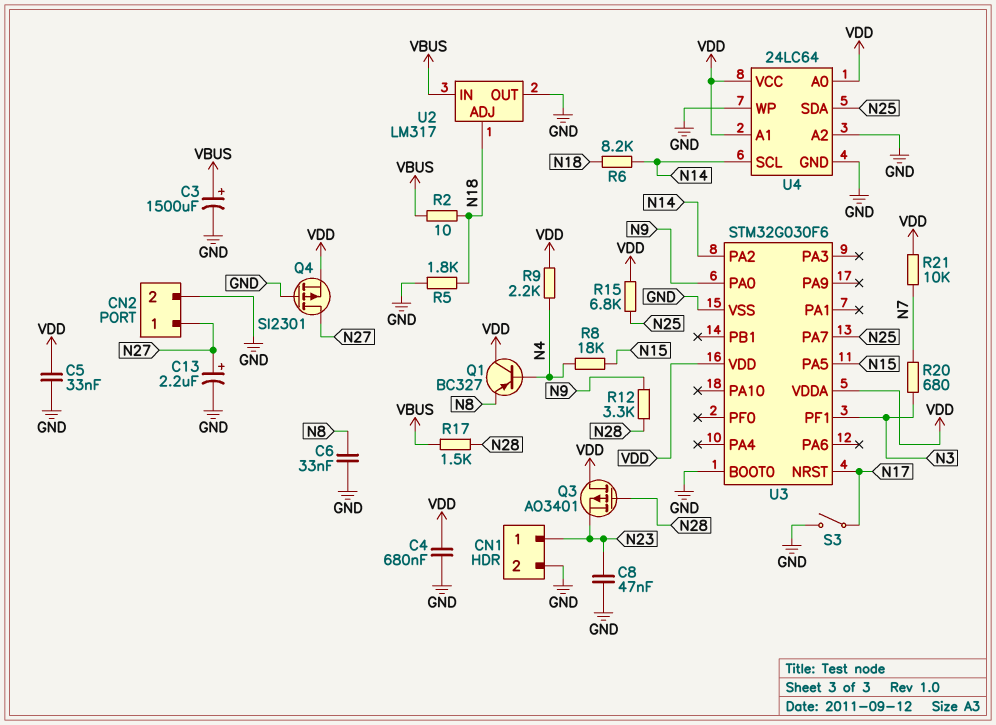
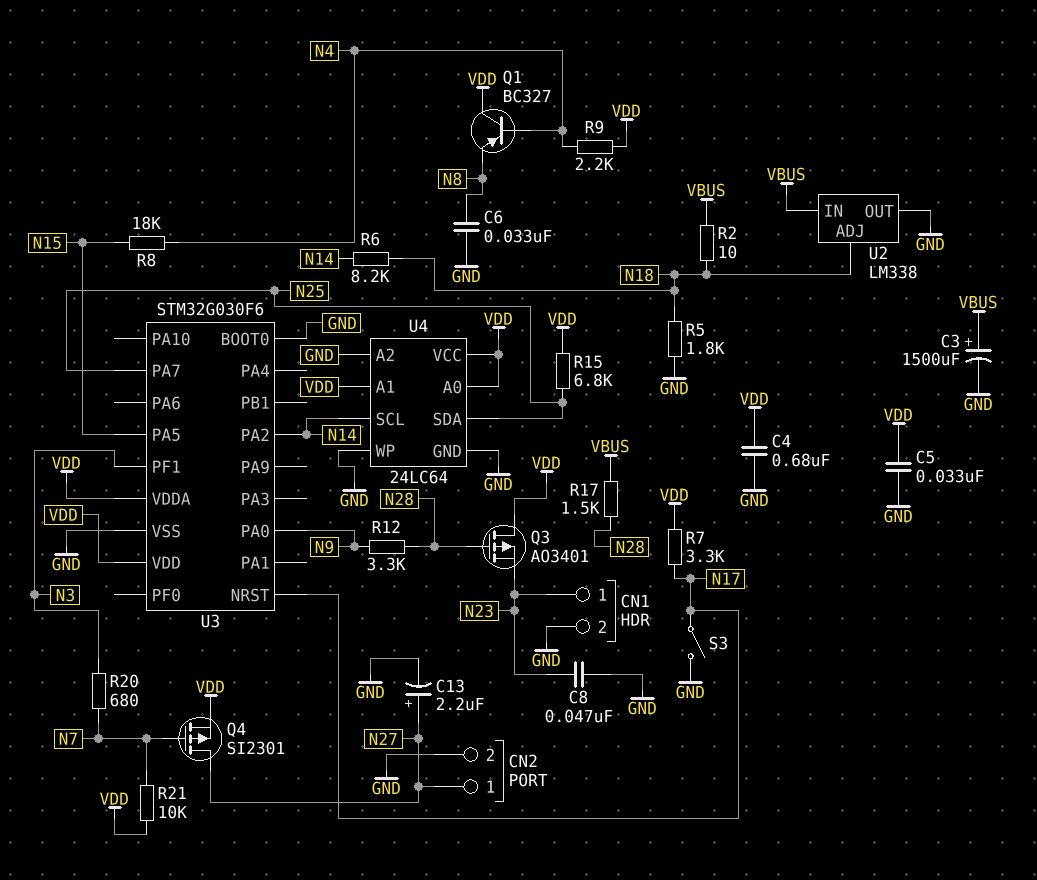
Q4: PMOS SI2301 (G GND, D N27, S VDD) -> PMOS SI2301 (G N7, D N27, S VDD)
R7: none -> 3.3k (N17, VDD)
U2: LM317 -> LM338

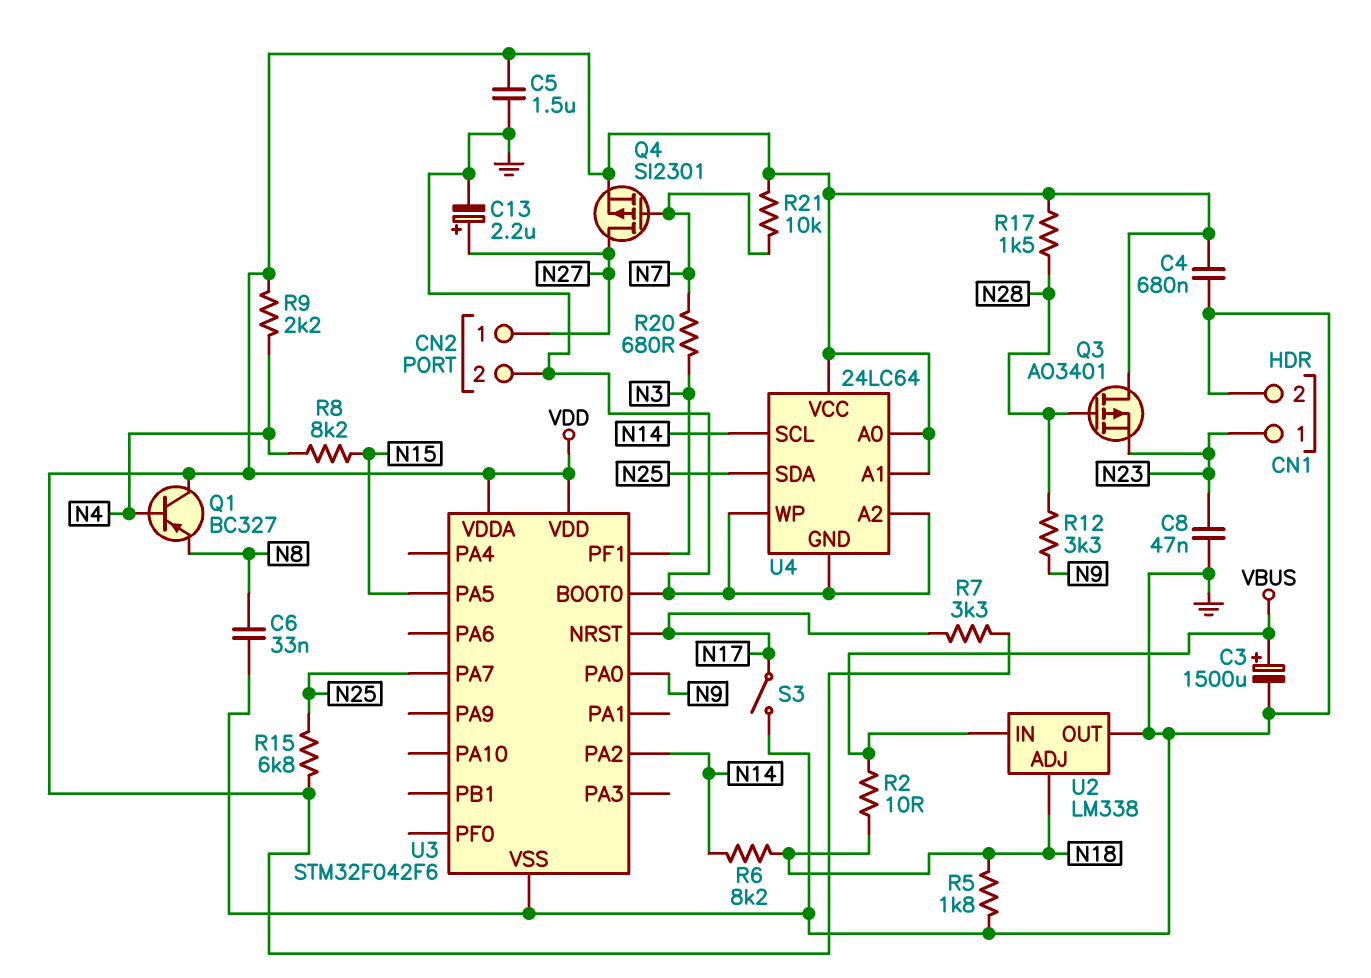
C5: 33nF (GND, VDD) -> 1.5uF (GND, VDD)
R8: 18k (N4, N15) -> 8.2k (N4, N15)
R17: 1.5k (N28, VBUS) -> 1.5k (N28, VDD)
U3: STM32G030F6 -> STM32F042F6

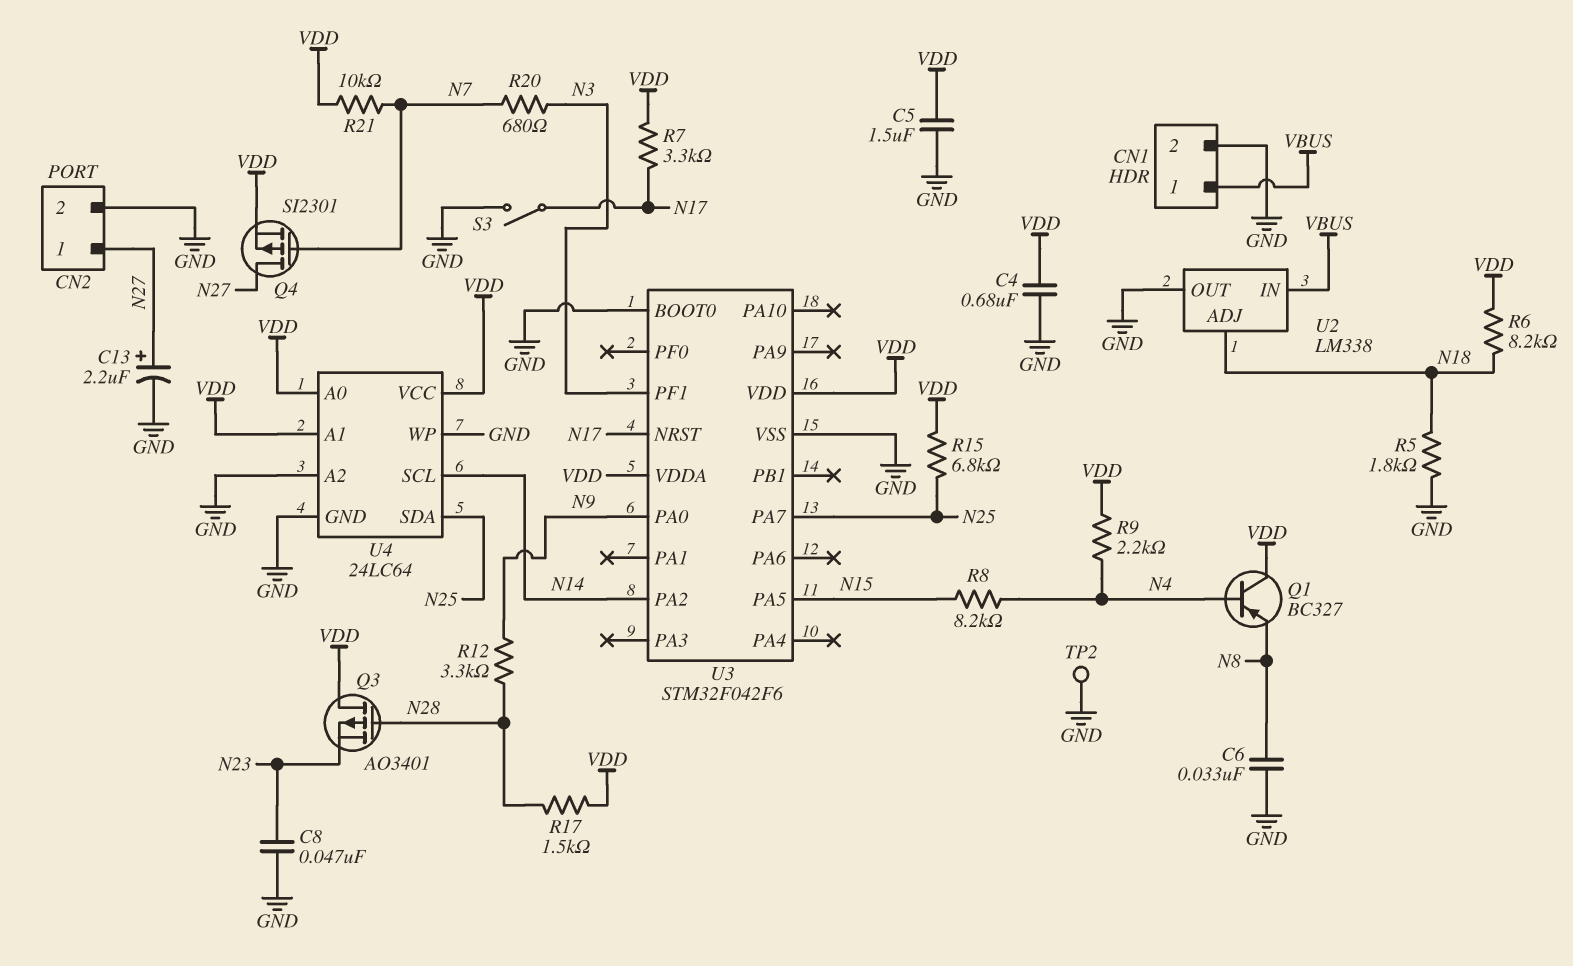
C3: 1500uF (plus VBUS, minus GND) -> none
CN1 pin 1: N23 -> VBUS
R2: 10 (N18, VBUS) -> none
R6: 8.2k (N14, N18) -> 8.2k (N18, VDD)
TP2: none -> test point (GND)

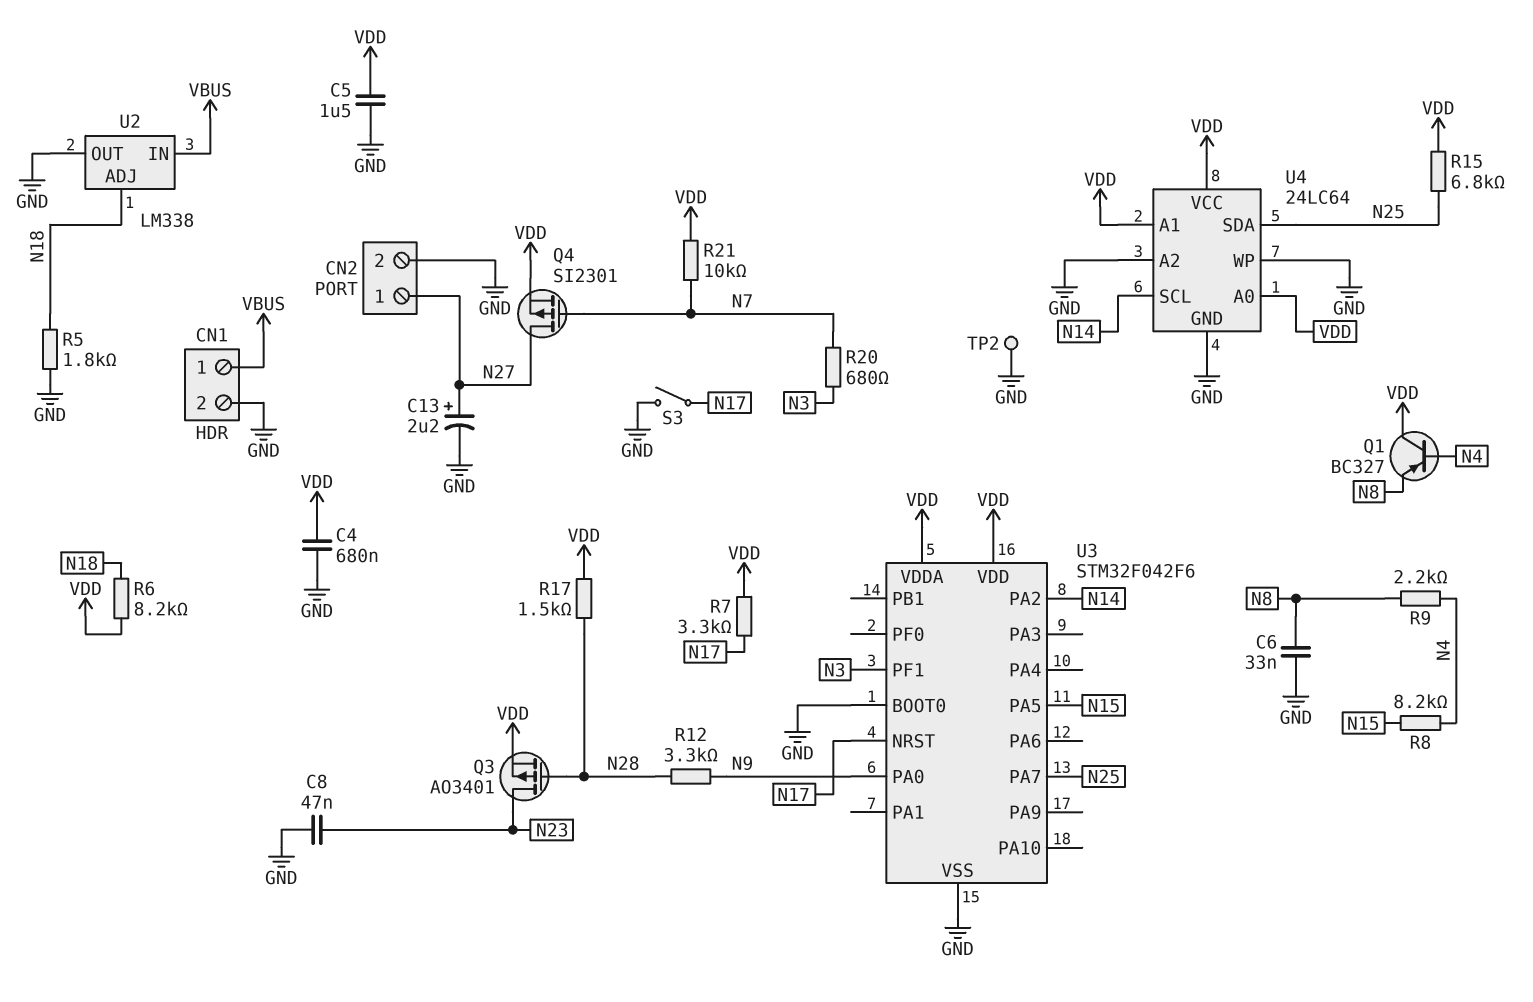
Q3: PMOS AO3401 (G N28, D VDD, S N23) -> PMOS AO3401 (G N28, D N23, S VDD)
R9: 2.2k (N4, VDD) -> 2.2k (N4, N8)

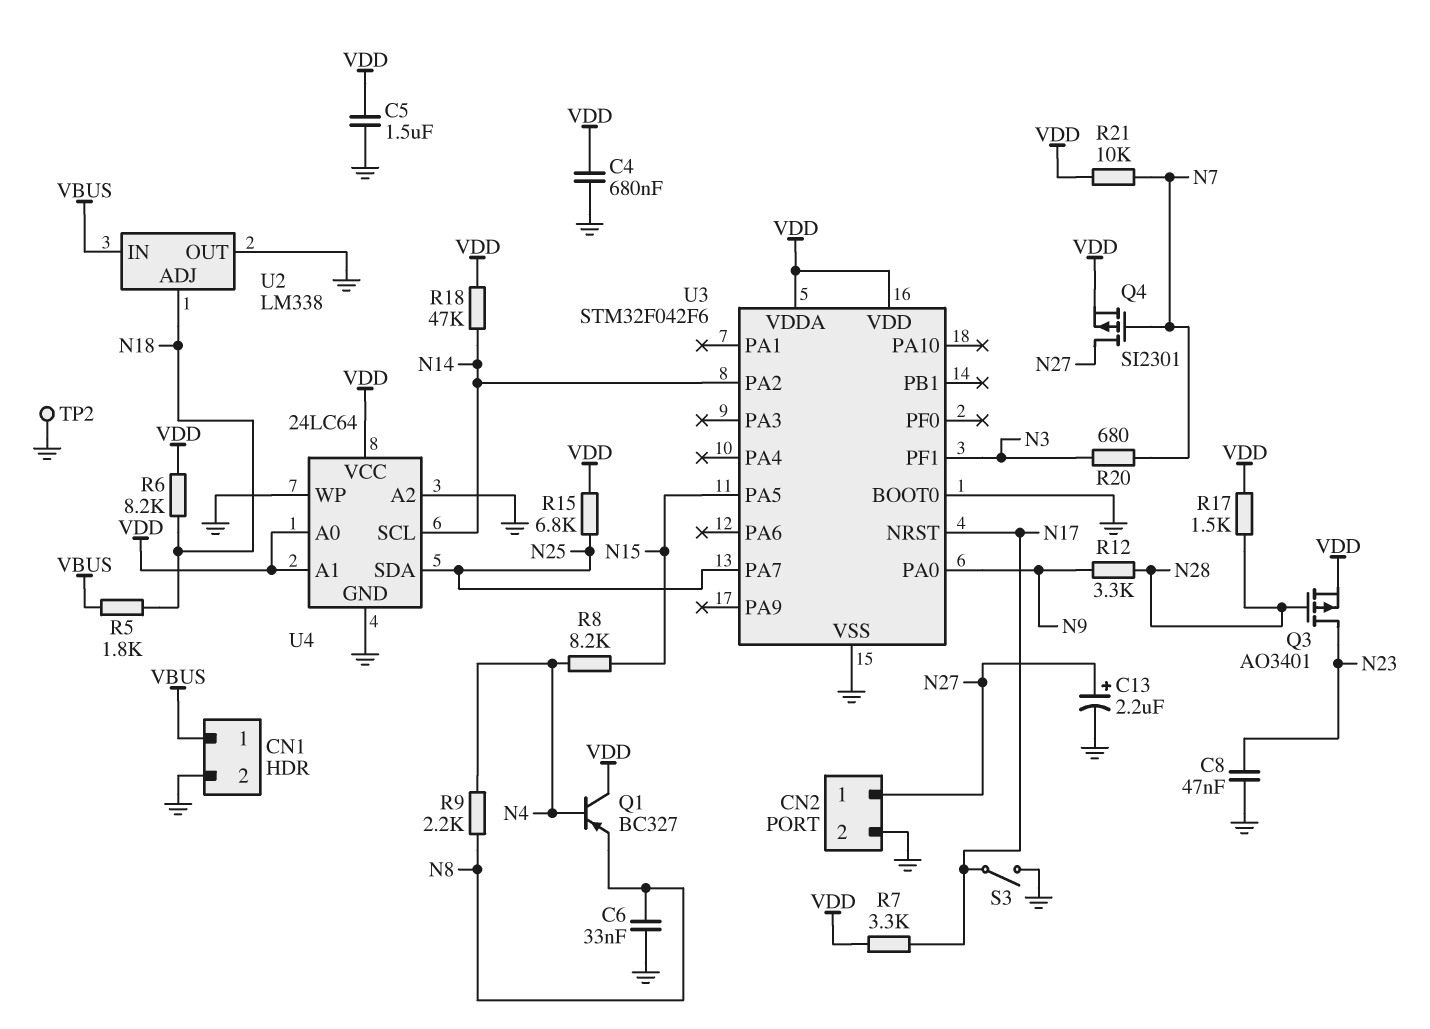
R5: 1.8k (GND, N18) -> 1.8k (N18, VBUS)
R18: none -> 47k (N14, VDD)

